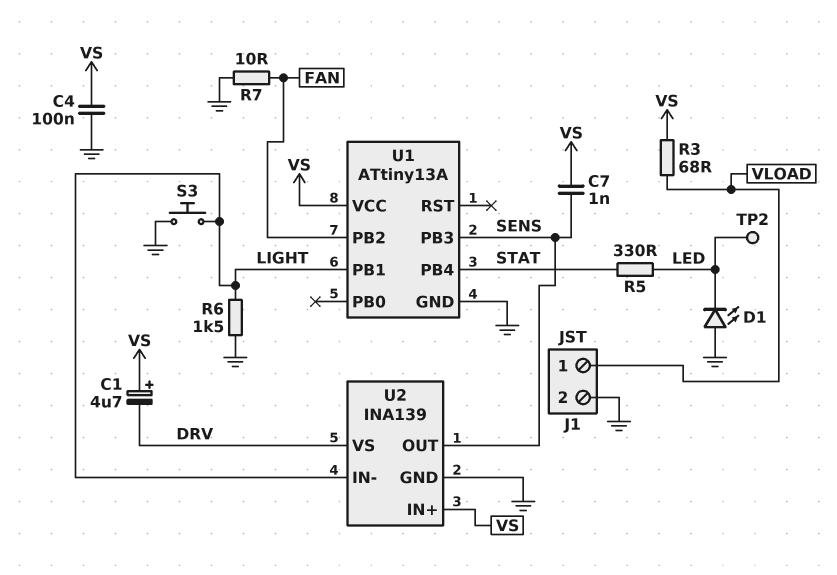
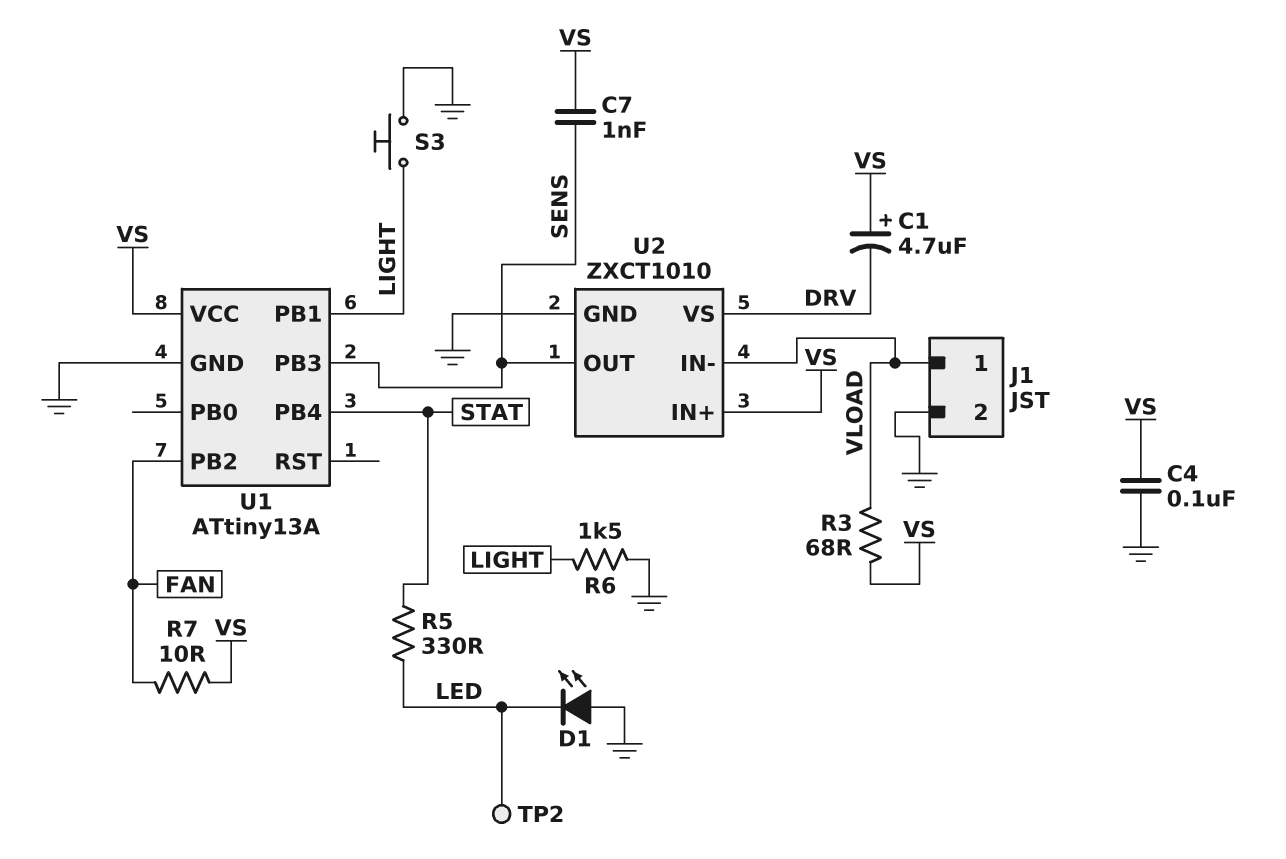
R7: 10 (FAN, GND) -> 10 (FAN, VS)
U2: INA139 -> ZXCT1010
U2 pin IN-: LIGHT -> VLOAD

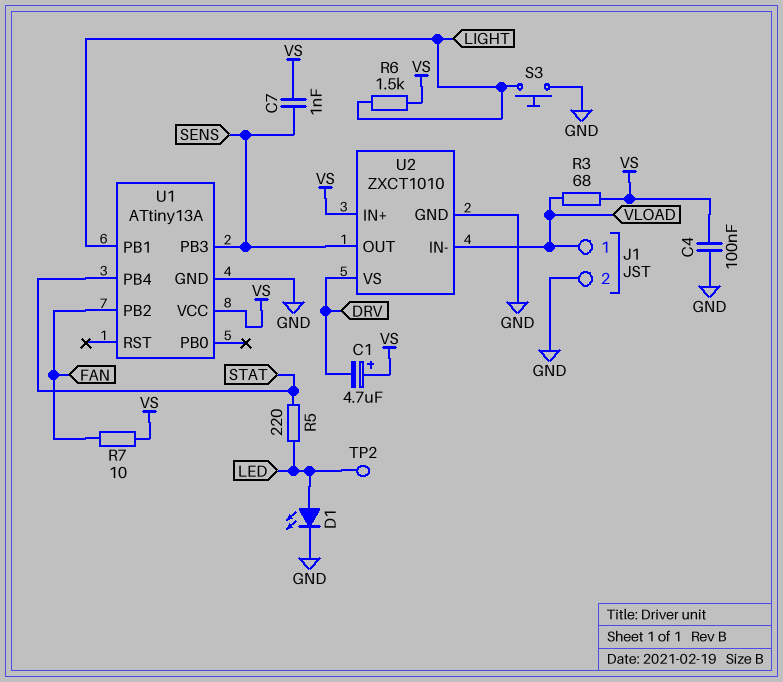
D1: LED (A GND, K LED) -> LED (A LED, K GND)
R5: 330 (LED, STAT) -> 220 (LED, STAT)
R6: 1.5k (GND, LIGHT) -> 1.5k (LIGHT, VS)

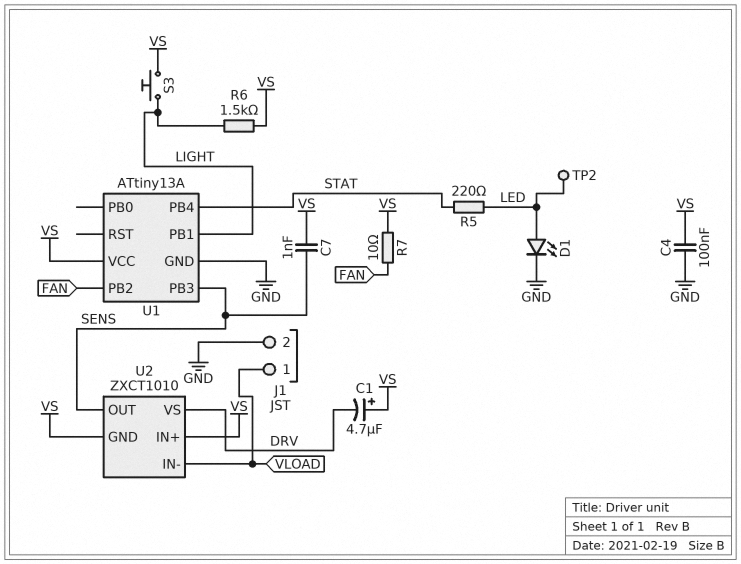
R3: 68 (VLOAD, VS) -> none
S3: button (GND, LIGHT) -> button (LIGHT, VS)
U2 pin GND: GND -> VS

